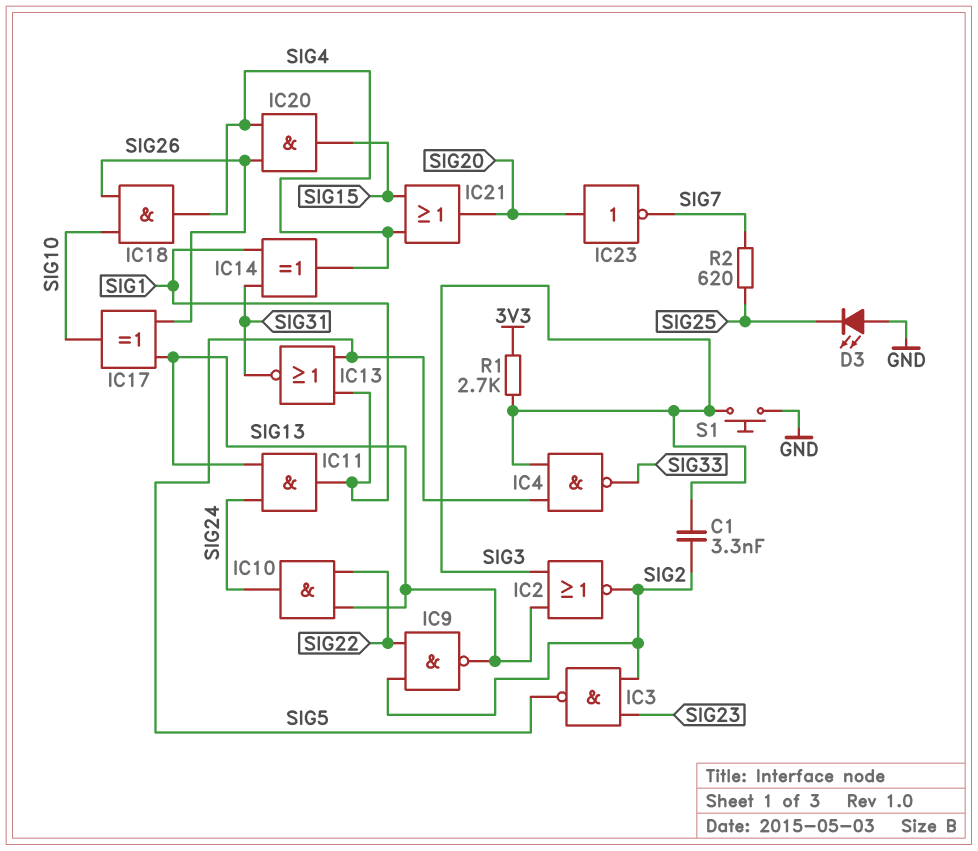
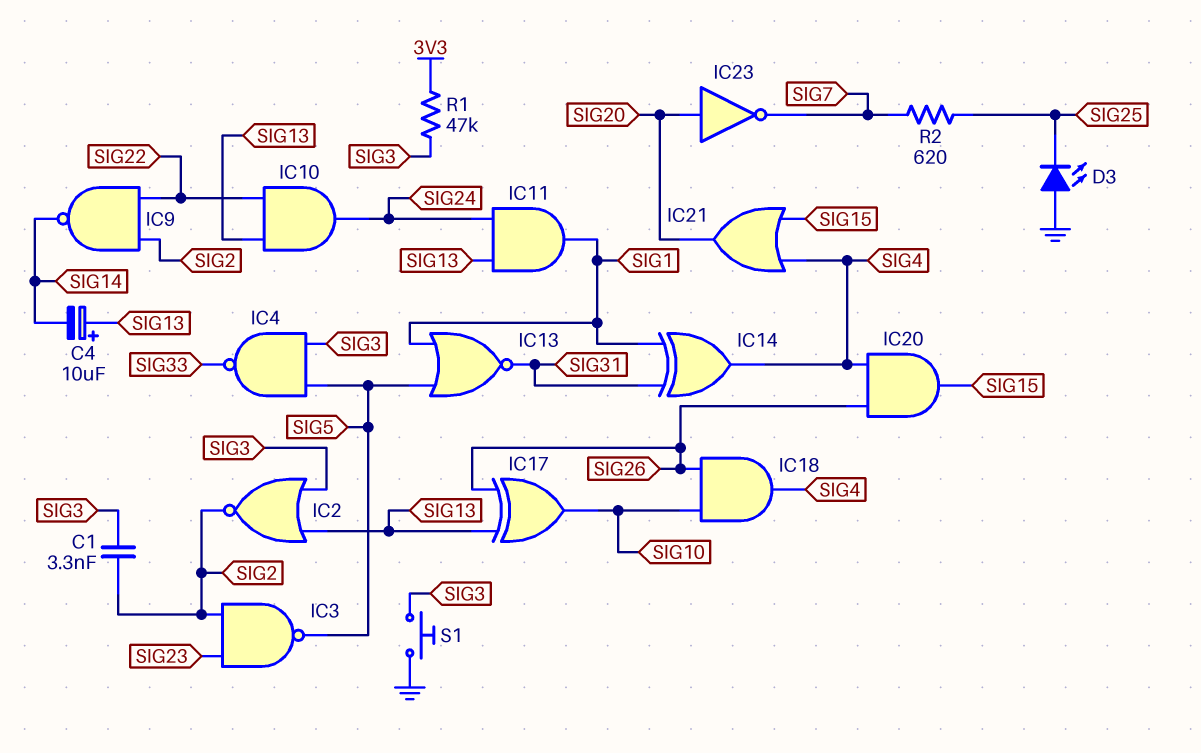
C4: none -> 10uF (plus SIG13, minus SIG14)
IC9: NAND (in SIG2, in SIG22, out SIG13) -> NAND (in SIG2, in SIG22, out SIG14)
R1: 2.7k (3V3, SIG3) -> 47k (3V3, SIG3)

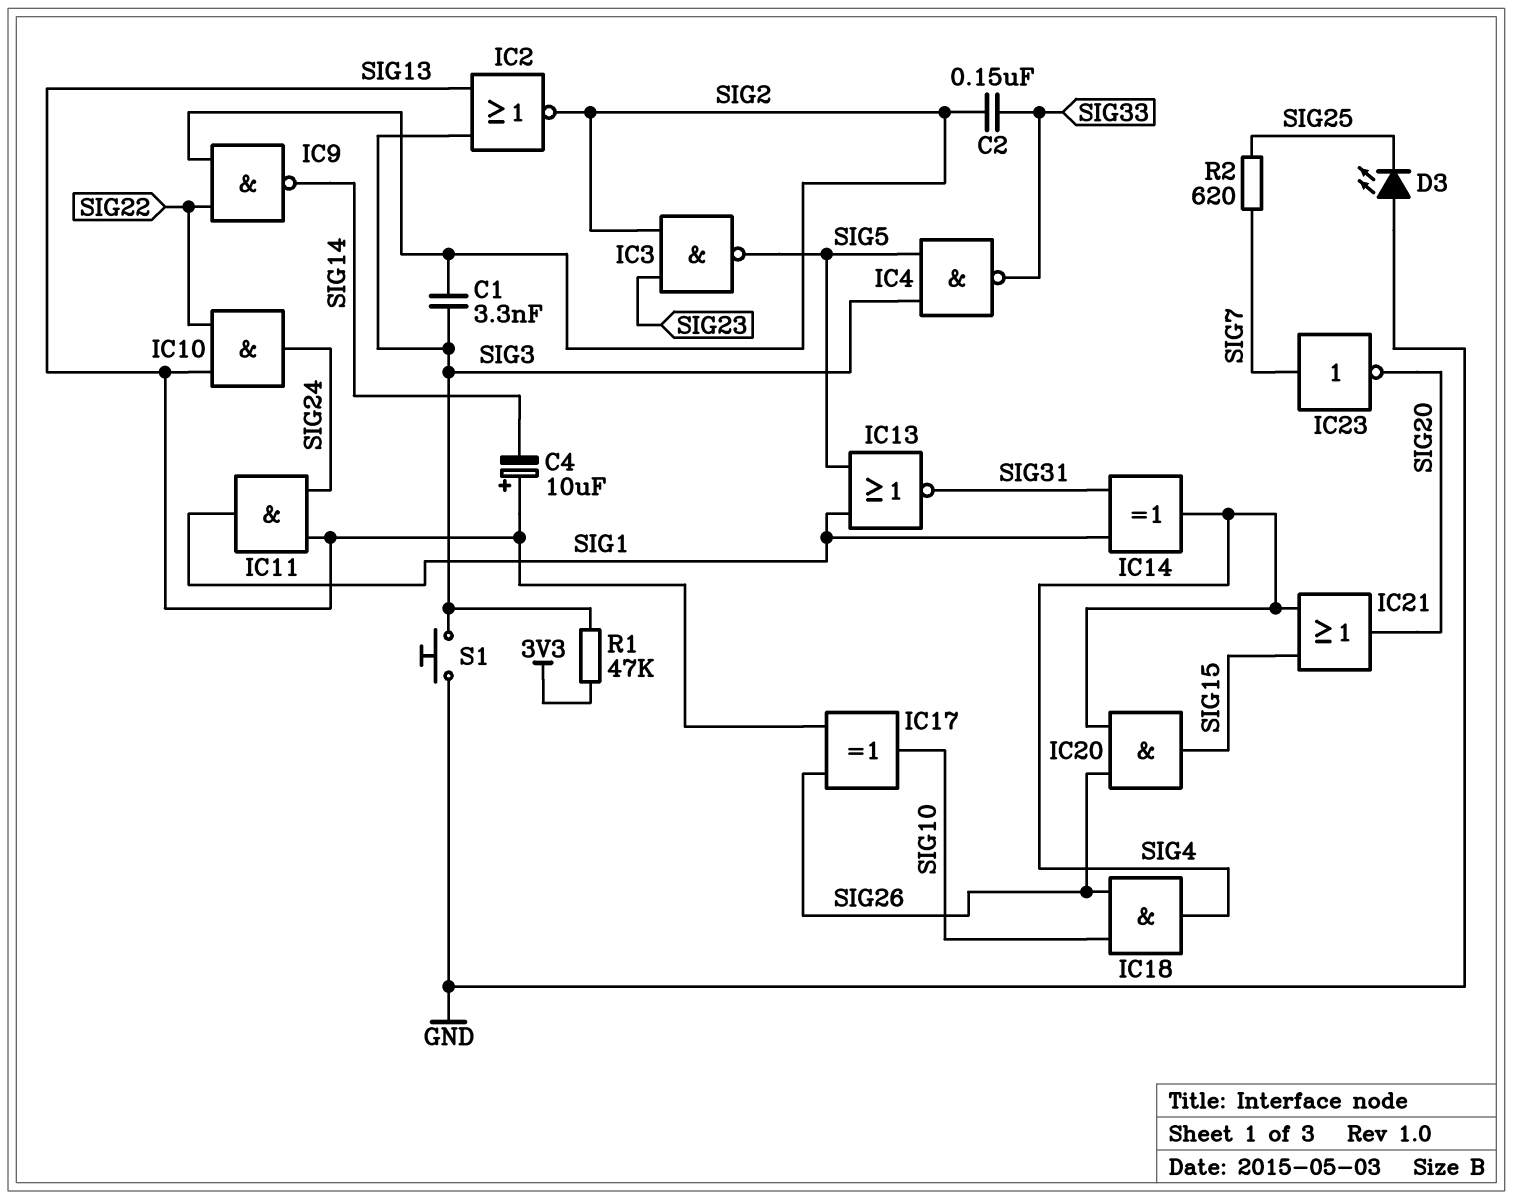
C2: none -> 150nF (SIG2, SIG33)
IC23: NOT (in SIG20, out SIG7) -> NOT (in SIG7, out SIG20)

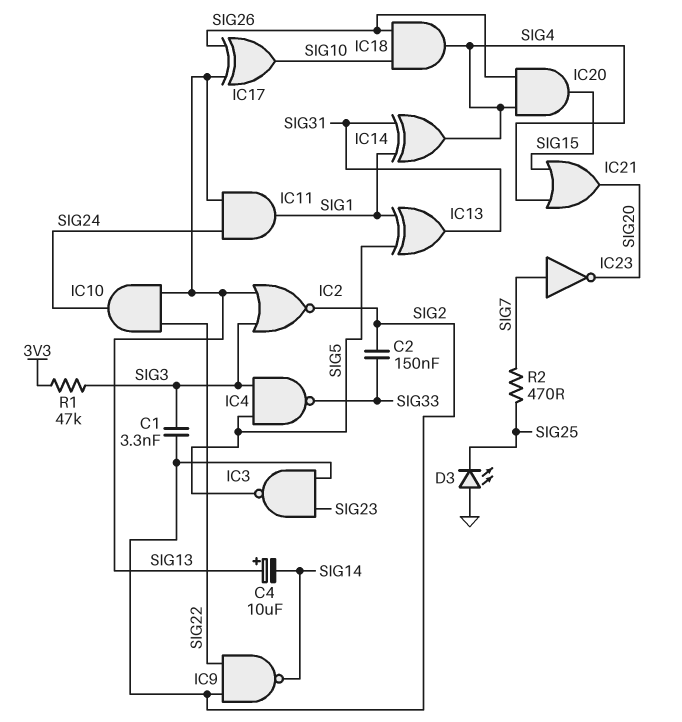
IC13: NOR (in SIG1, in SIG5, out SIG31) -> XOR (in SIG1, in SIG5, out SIG31)
R2: 620 (SIG7, SIG25) -> 470 (SIG7, SIG25)
S1: button (GND, SIG3) -> none

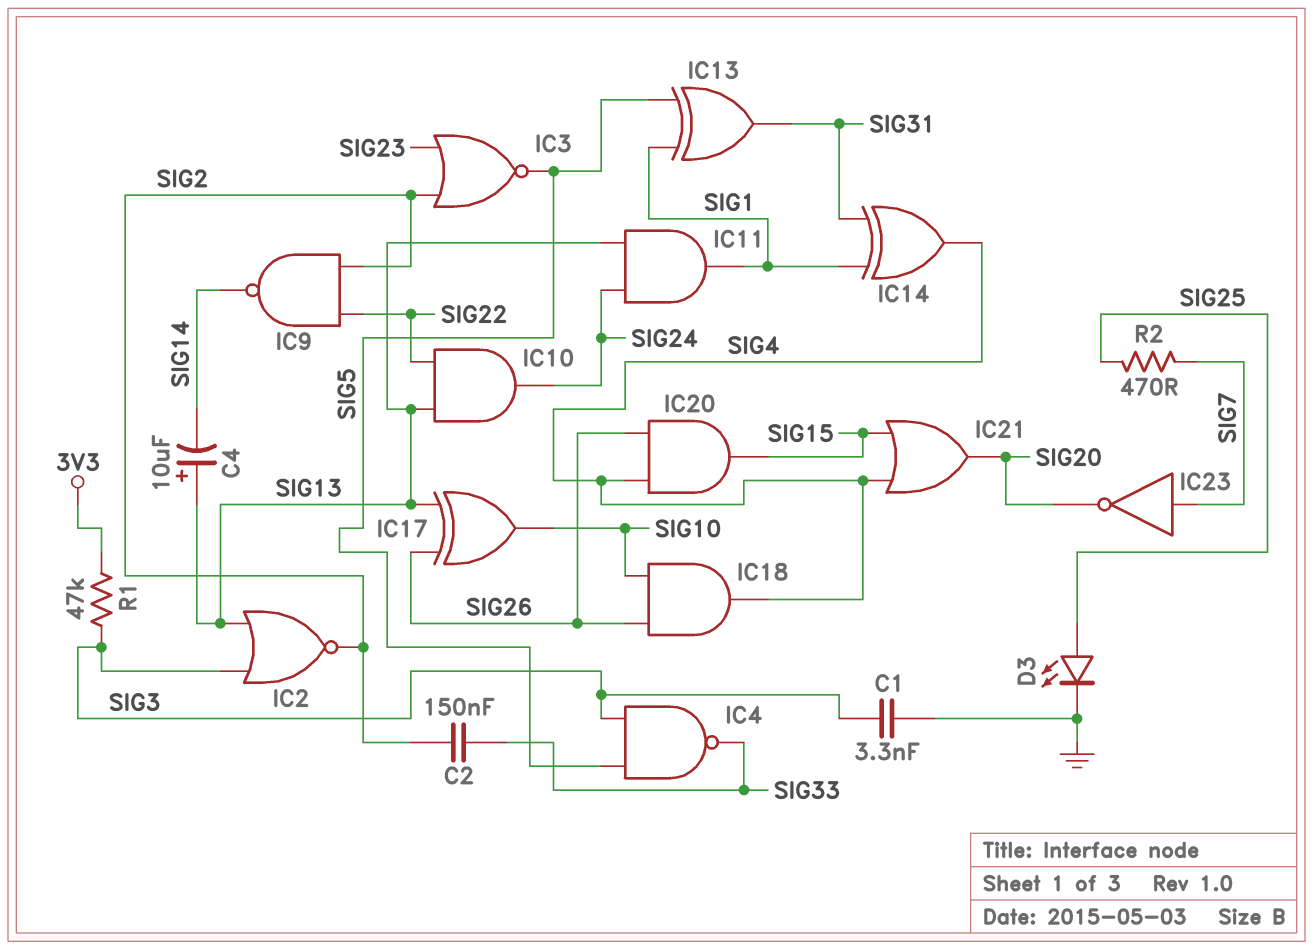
C1: 3.3nF (SIG2, SIG3) -> 3.3nF (GND, SIG3)
D3: LED (A GND, K SIG25) -> LED (A SIG25, K GND)
IC3: NAND (in SIG2, in SIG23, out SIG5) -> NOR (in SIG2, in SIG23, out SIG5)

